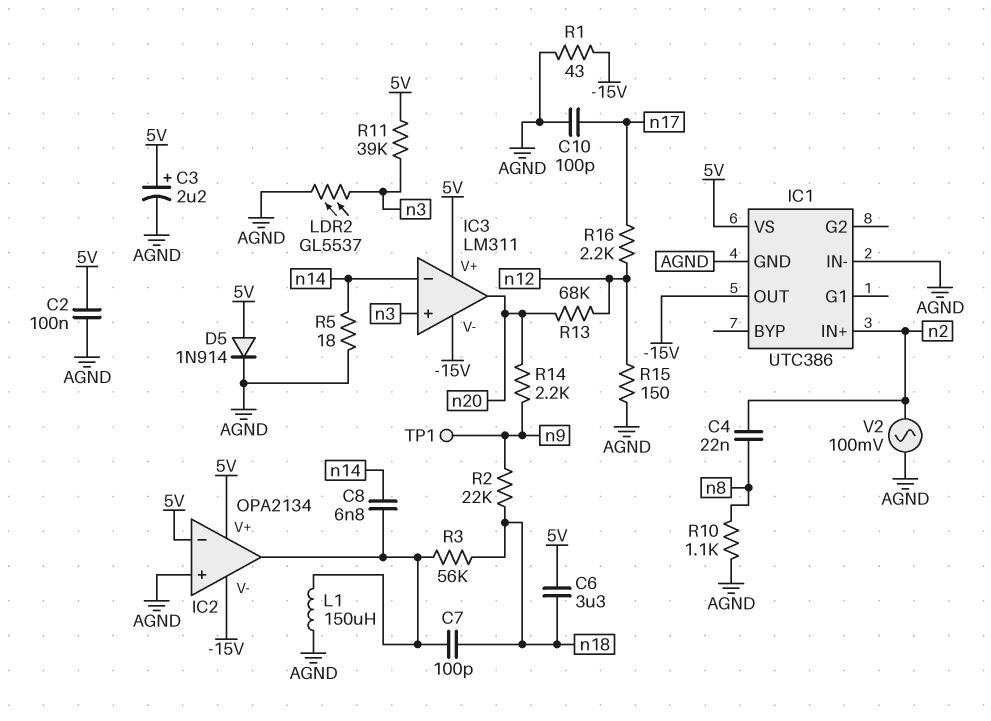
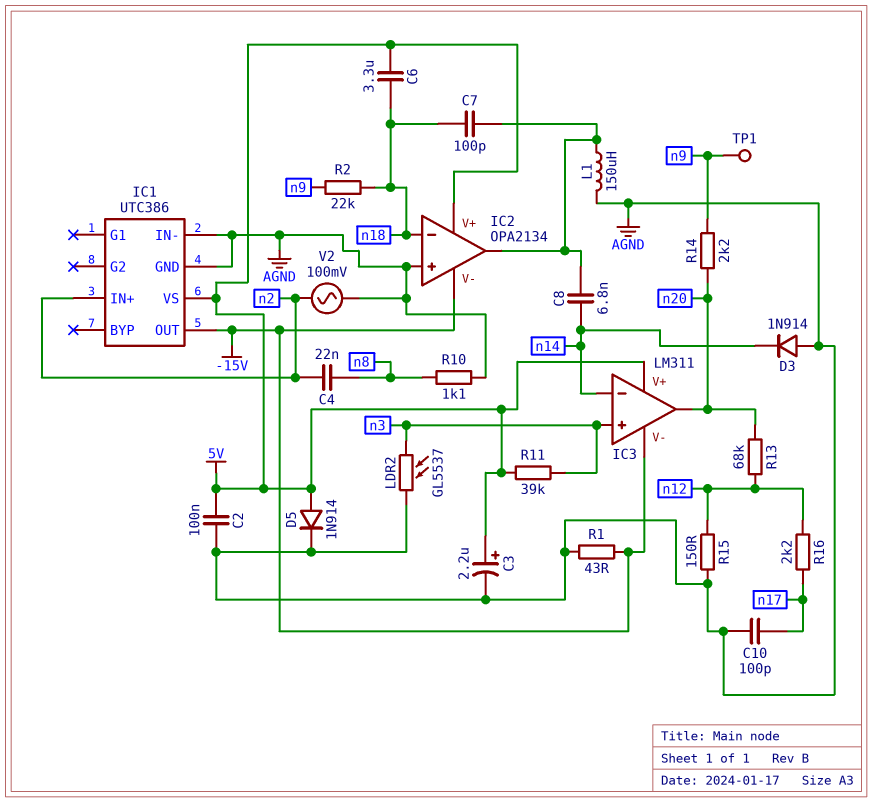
D3: none -> diode 1N914 (A AGND, K n14)
IC2 pin in-: 5V -> n18
R3: 56k (IC2/out, n18) -> none
R5: 18 (AGND, n14) -> none

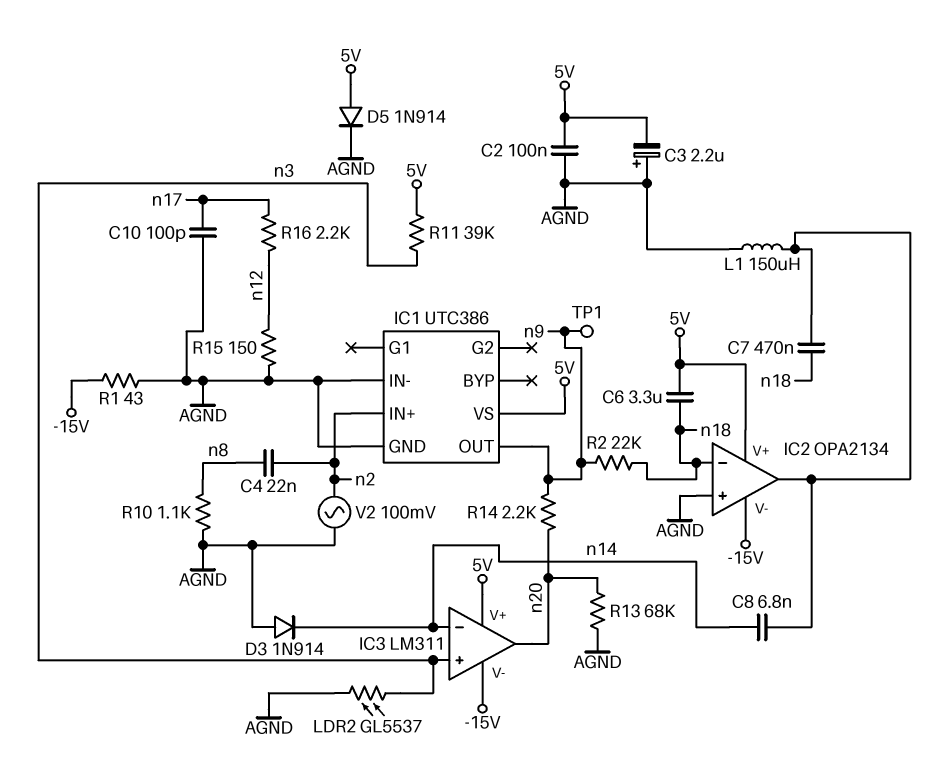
C3: 2.2uF (plus 5V, minus AGND) -> 2.2uF (plus AGND, minus 5V)
C7: 100pF (IC2/out, n18) -> 470nF (IC2/out, n18)
IC1 pin OUT: -15V -> n9
R13: 68k (n12, n20) -> 68k (AGND, n20)

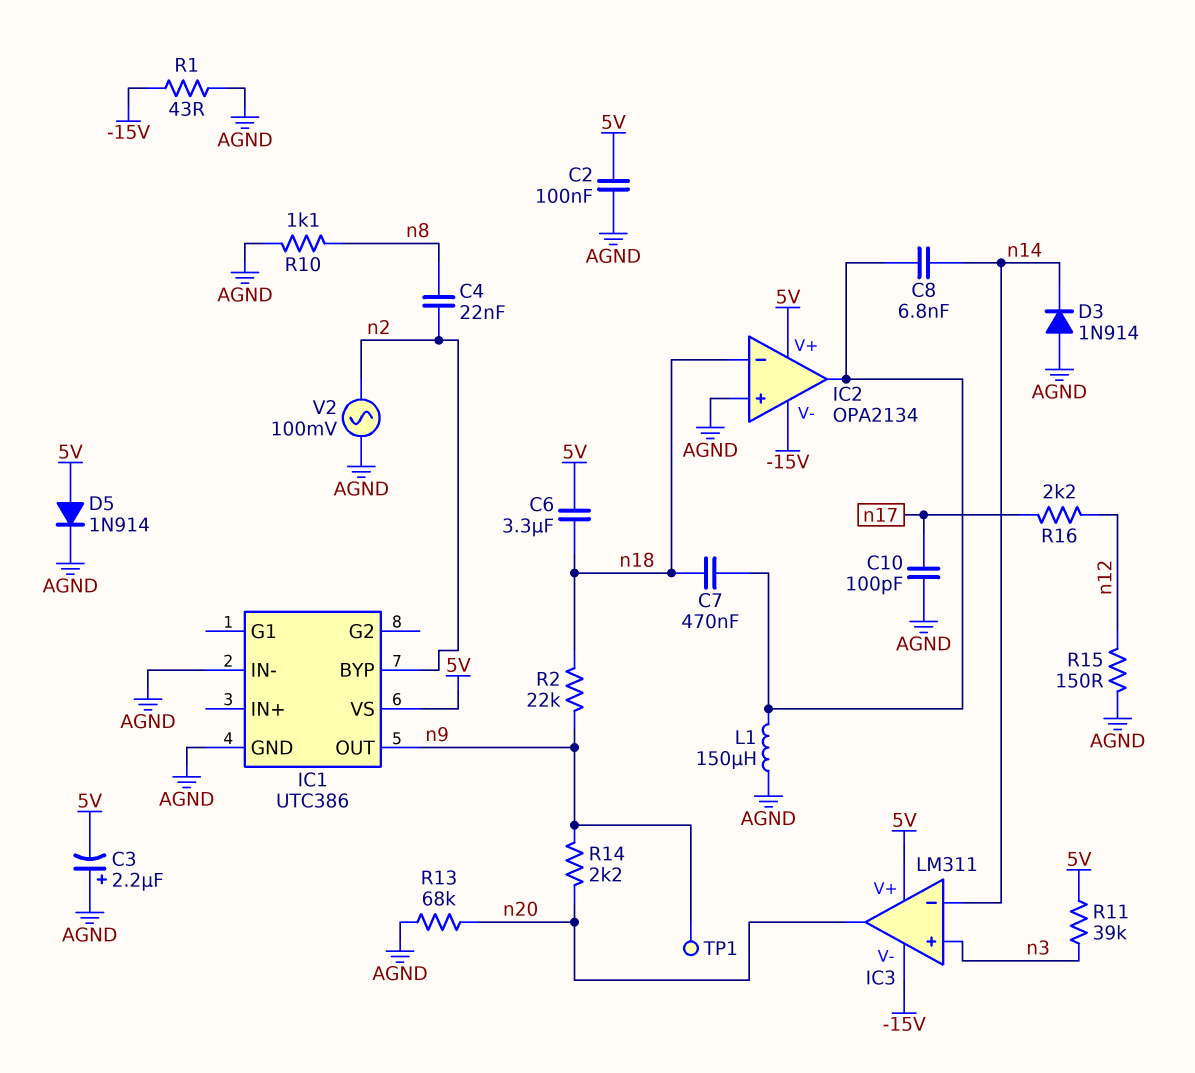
IC1 pin BYP: none -> n2
IC1 pin IN+: n2 -> none
LDR2: GL5537 (AGND, n3) -> none

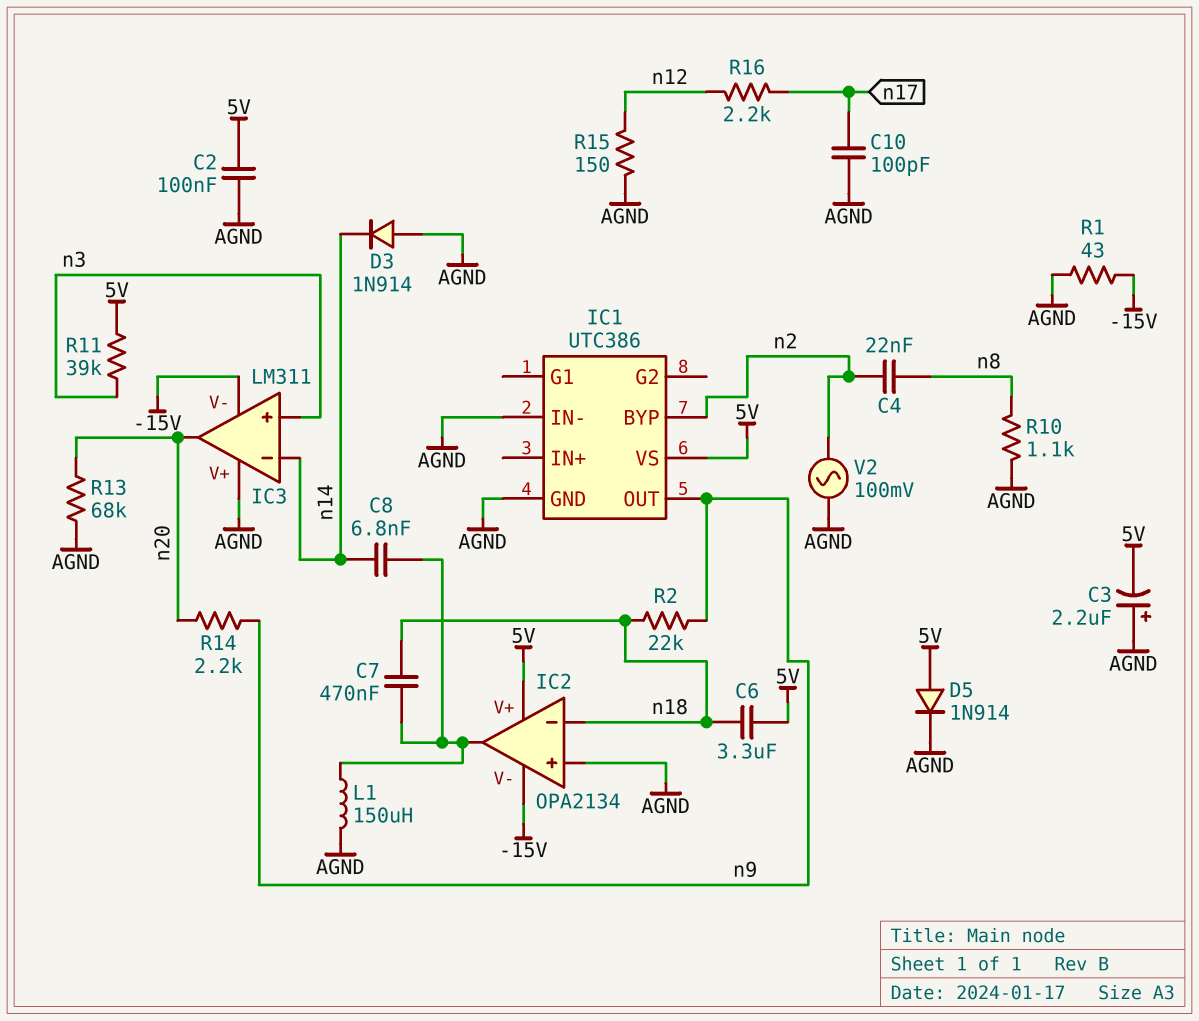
IC3 pin V+: 5V -> AGND
TP1: test point (n9) -> none

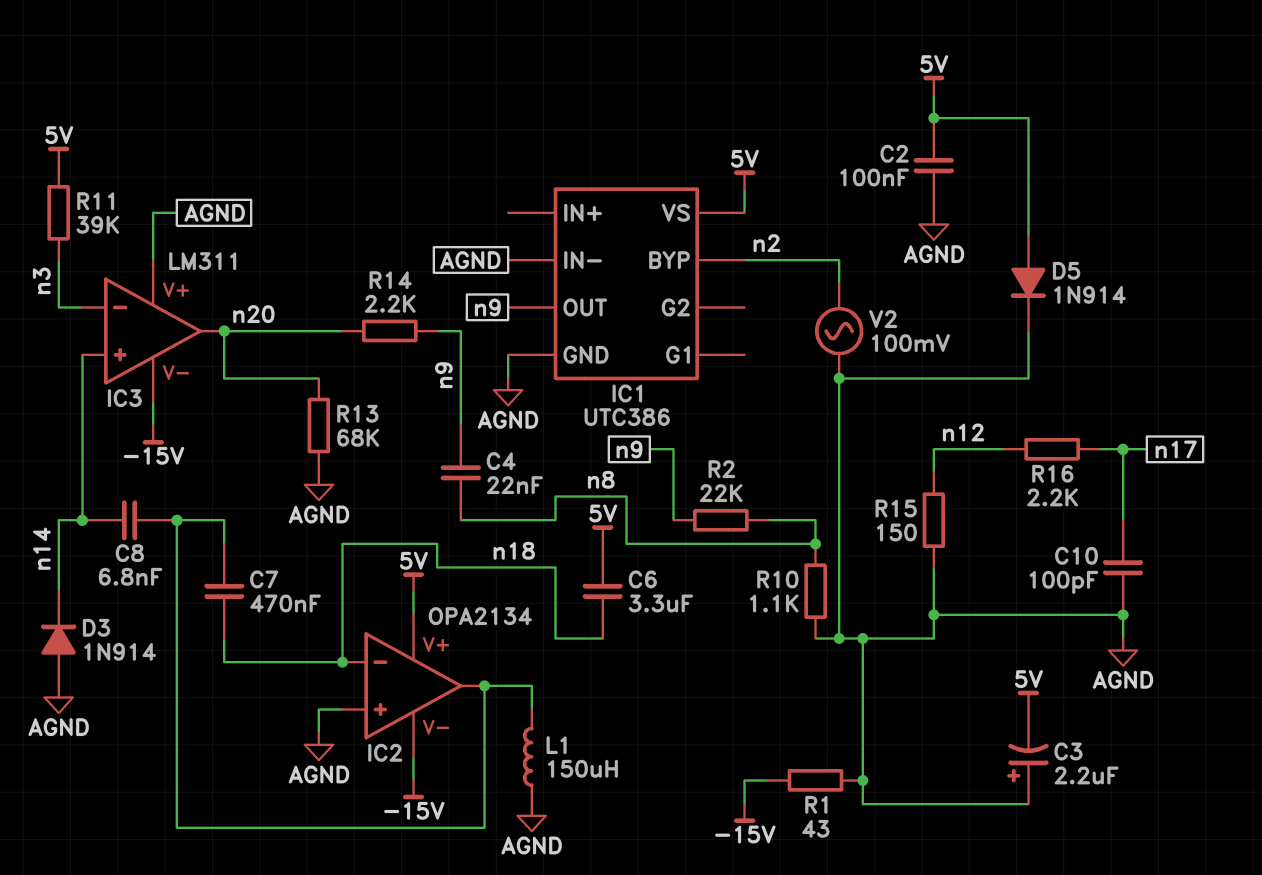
C4: 22nF (n2, n8) -> 22nF (n8, n9)
IC3 pin in+: n3 -> n14
IC3 pin in-: n14 -> n3
R2: 22k (n9, n18) -> 22k (n8, n9)

